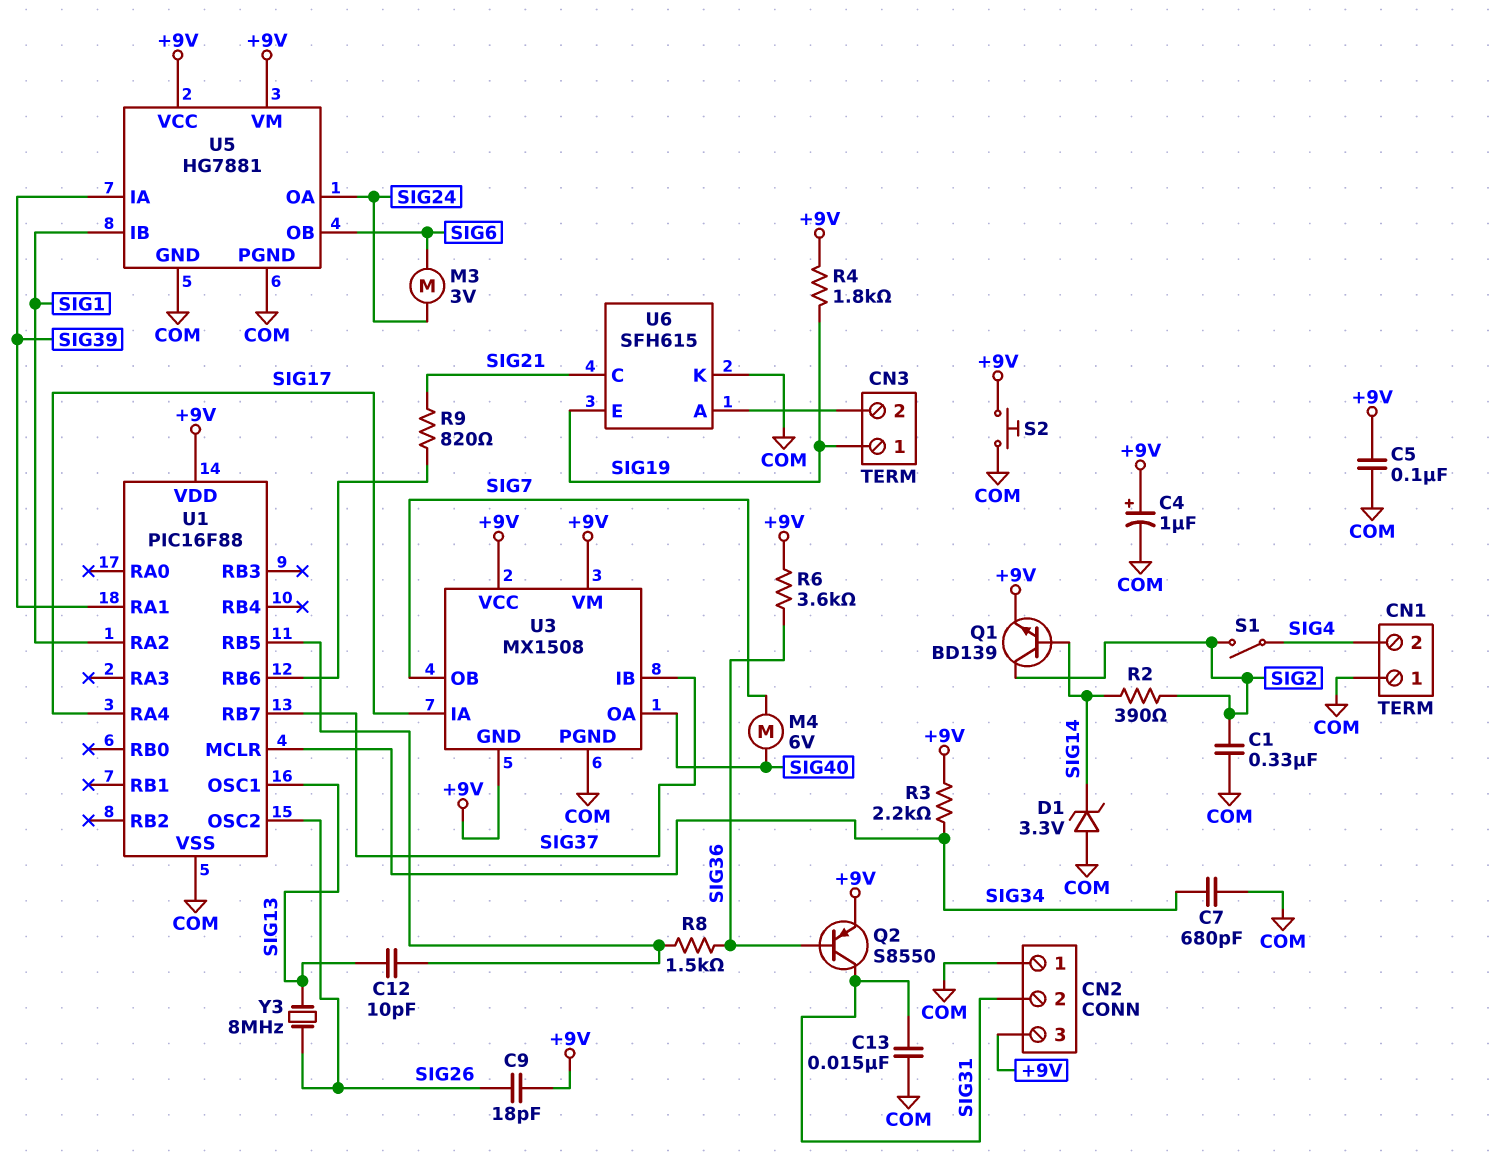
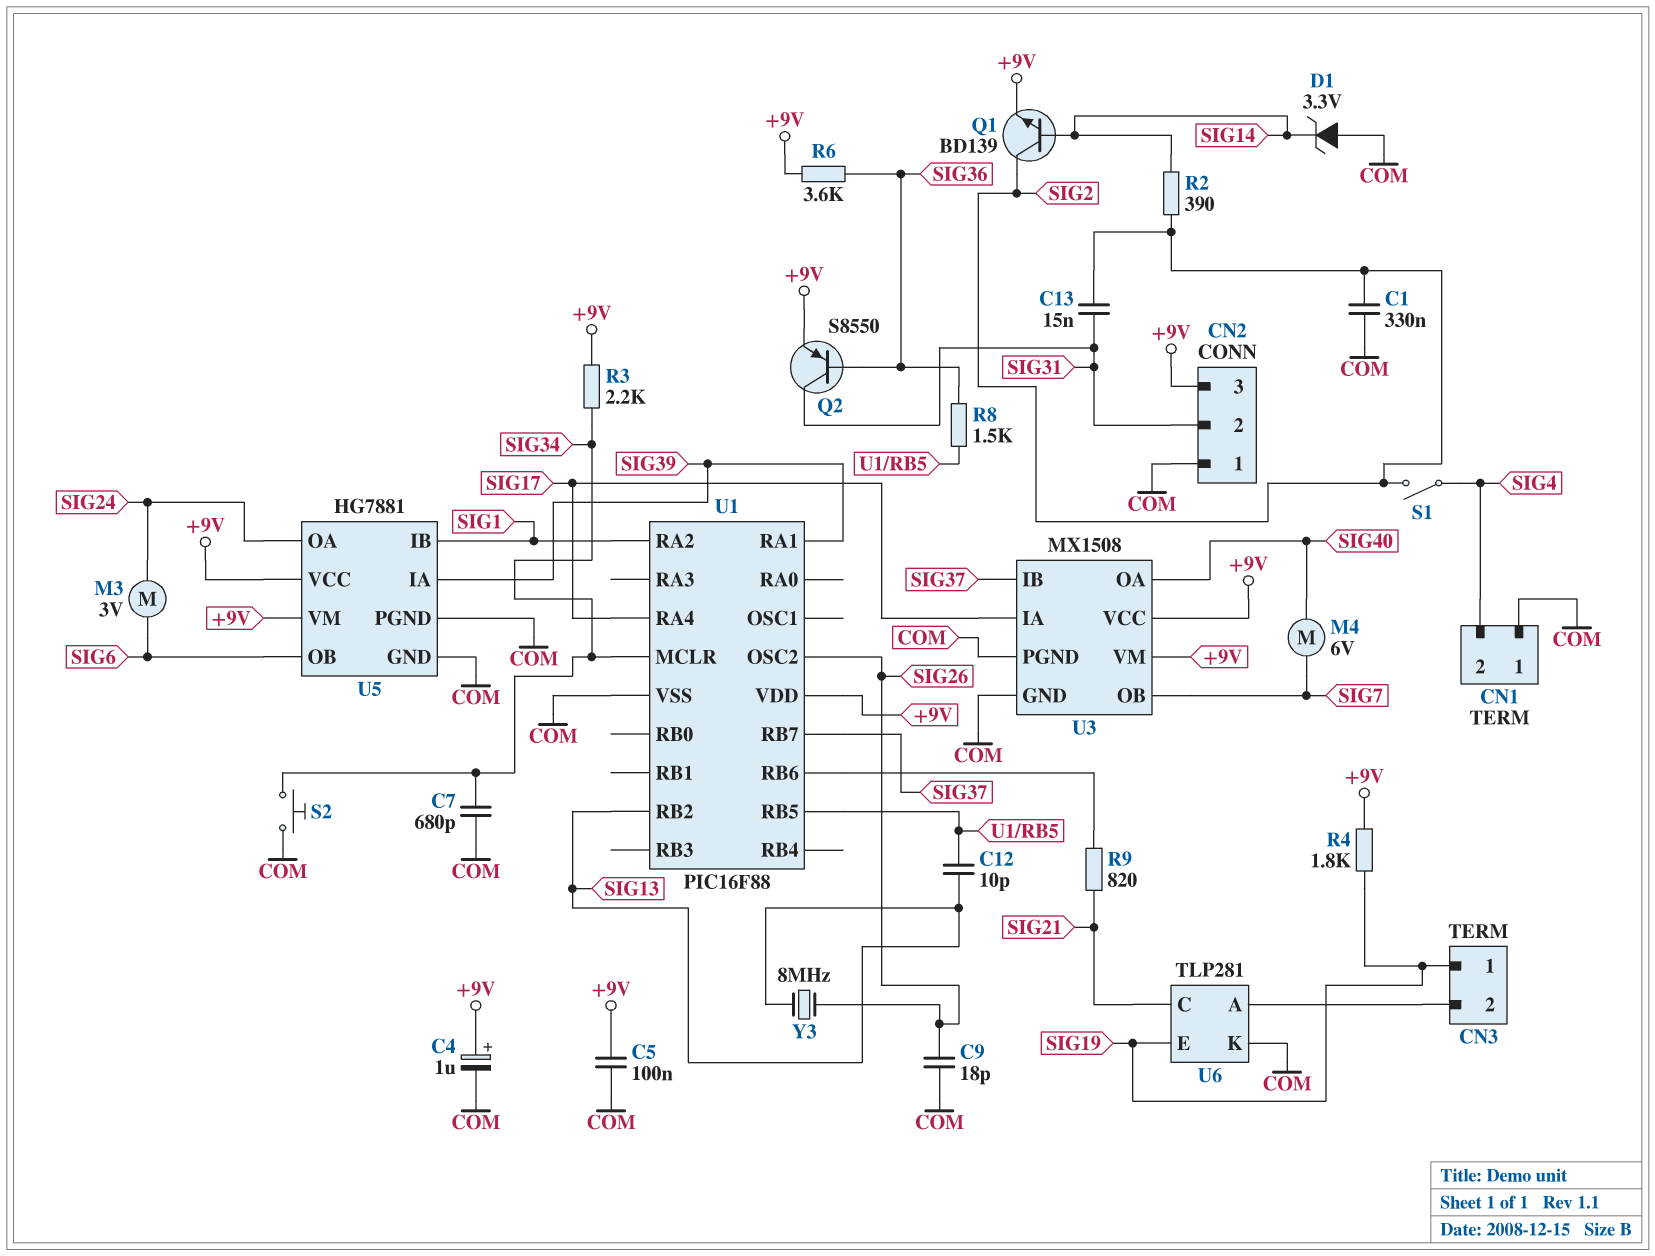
C9: 18pF (+9V, SIG26) -> 18pF (COM, SIG26)
C13: 15nF (COM, SIG31) -> 15nF (SIG2, SIG31)
S2: button (+9V, COM) -> button (COM, SIG34)
U1 pin OSC1: SIG13 -> none
U1 pin RB2: none -> SIG13
U3 pin GND: +9V -> COM
U6: SFH615 -> TLP281

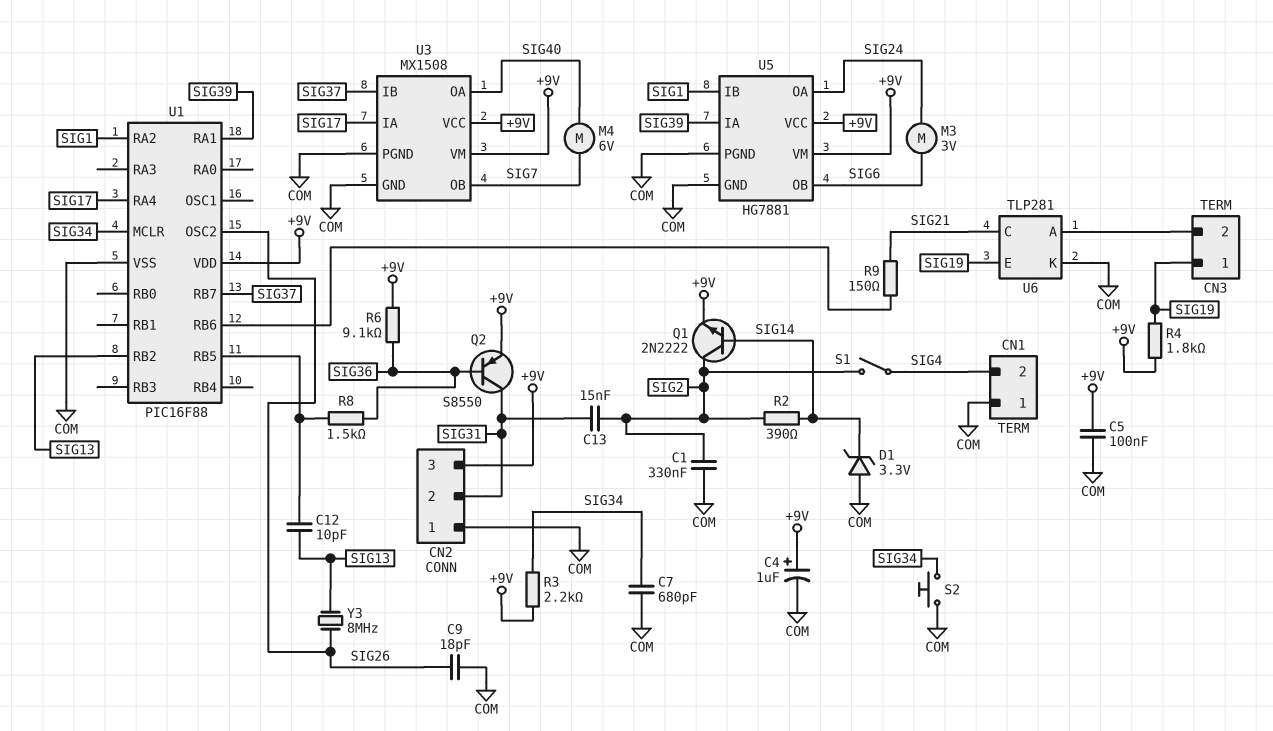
Q1: NPN BD139 (B SIG14, C SIG2, E +9V) -> NPN 2N2222 (B SIG14, C SIG2, E +9V)
R6: 3.6k (+9V, SIG36) -> 9.1k (+9V, SIG36)
R9: 820 (SIG21, U1/RB6) -> 150 (SIG21, U1/RB6)

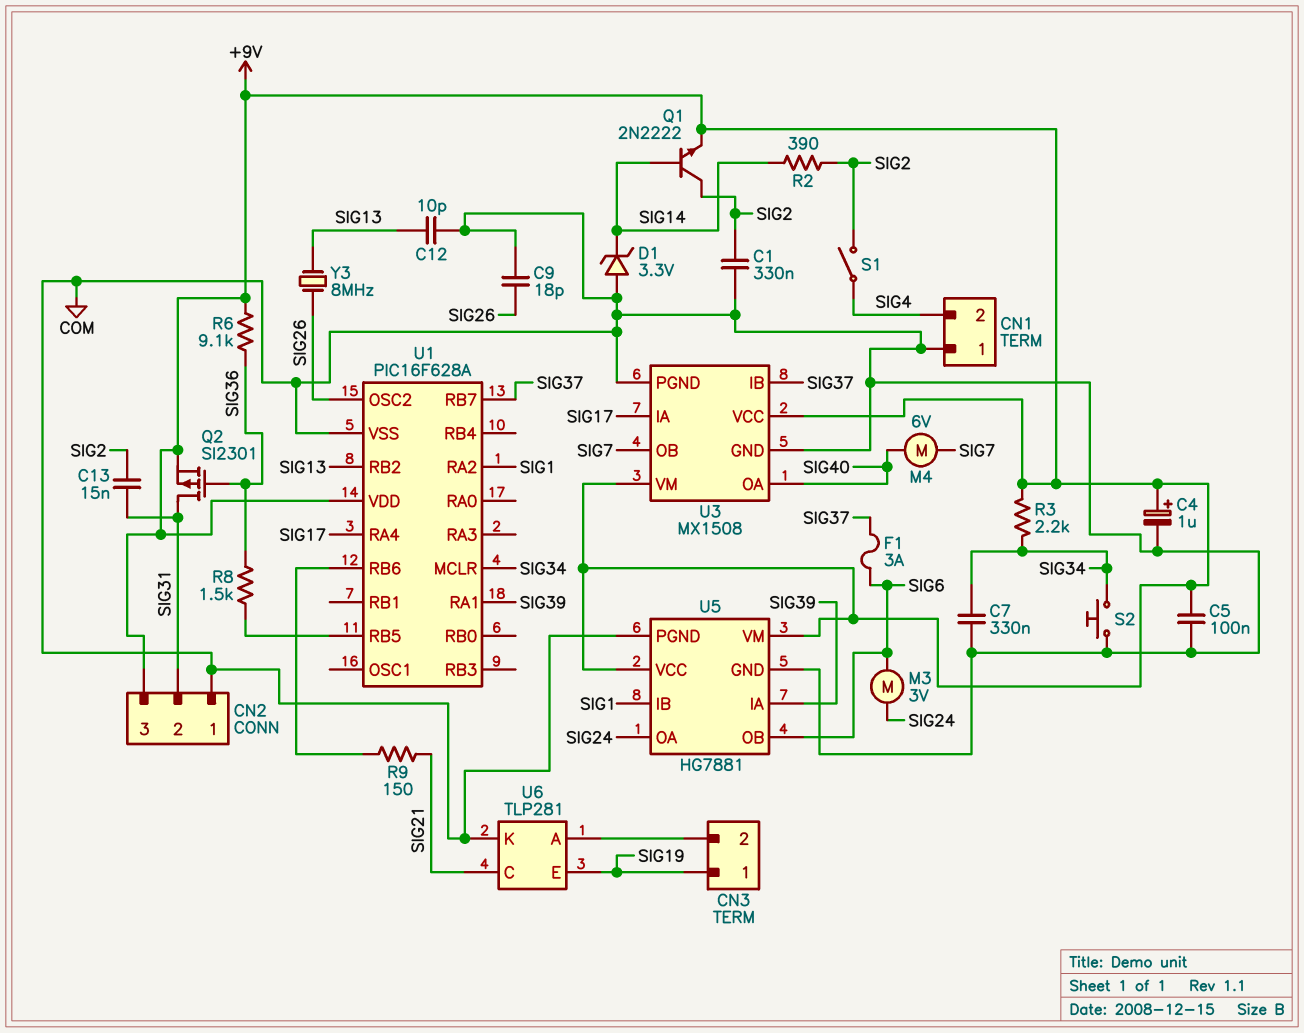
C7: 680pF (COM, SIG34) -> 330nF (COM, SIG34)
C12: 10pF (SIG13, U1/RB5) -> 10pF (COM, SIG13)
F1: none -> 3A (SIG6, SIG37)
Q2: PNP S8550 (B SIG36, C SIG31, E +9V) -> PMOS SI2301 (G SIG36, D SIG31, S +9V)
R4: 1.8k (+9V, SIG19) -> none
U1: PIC16F88 -> PIC16F628A

